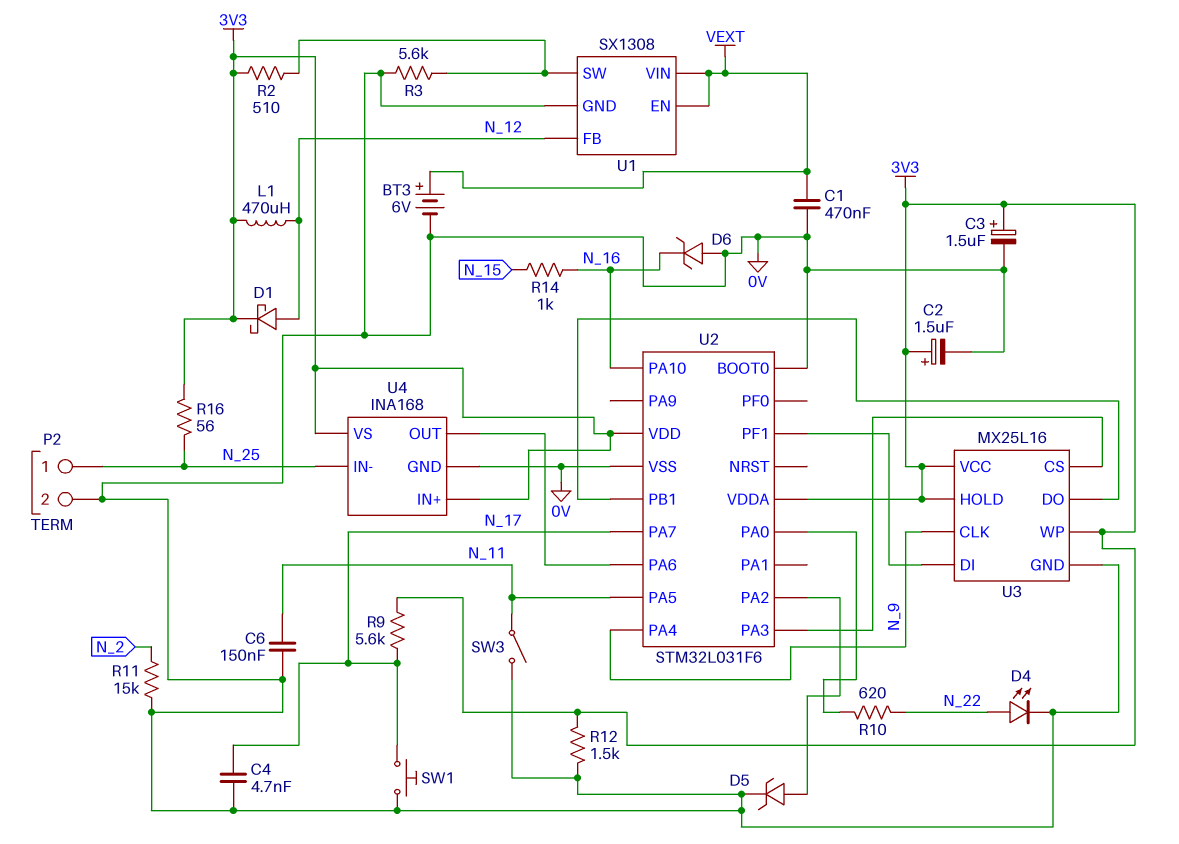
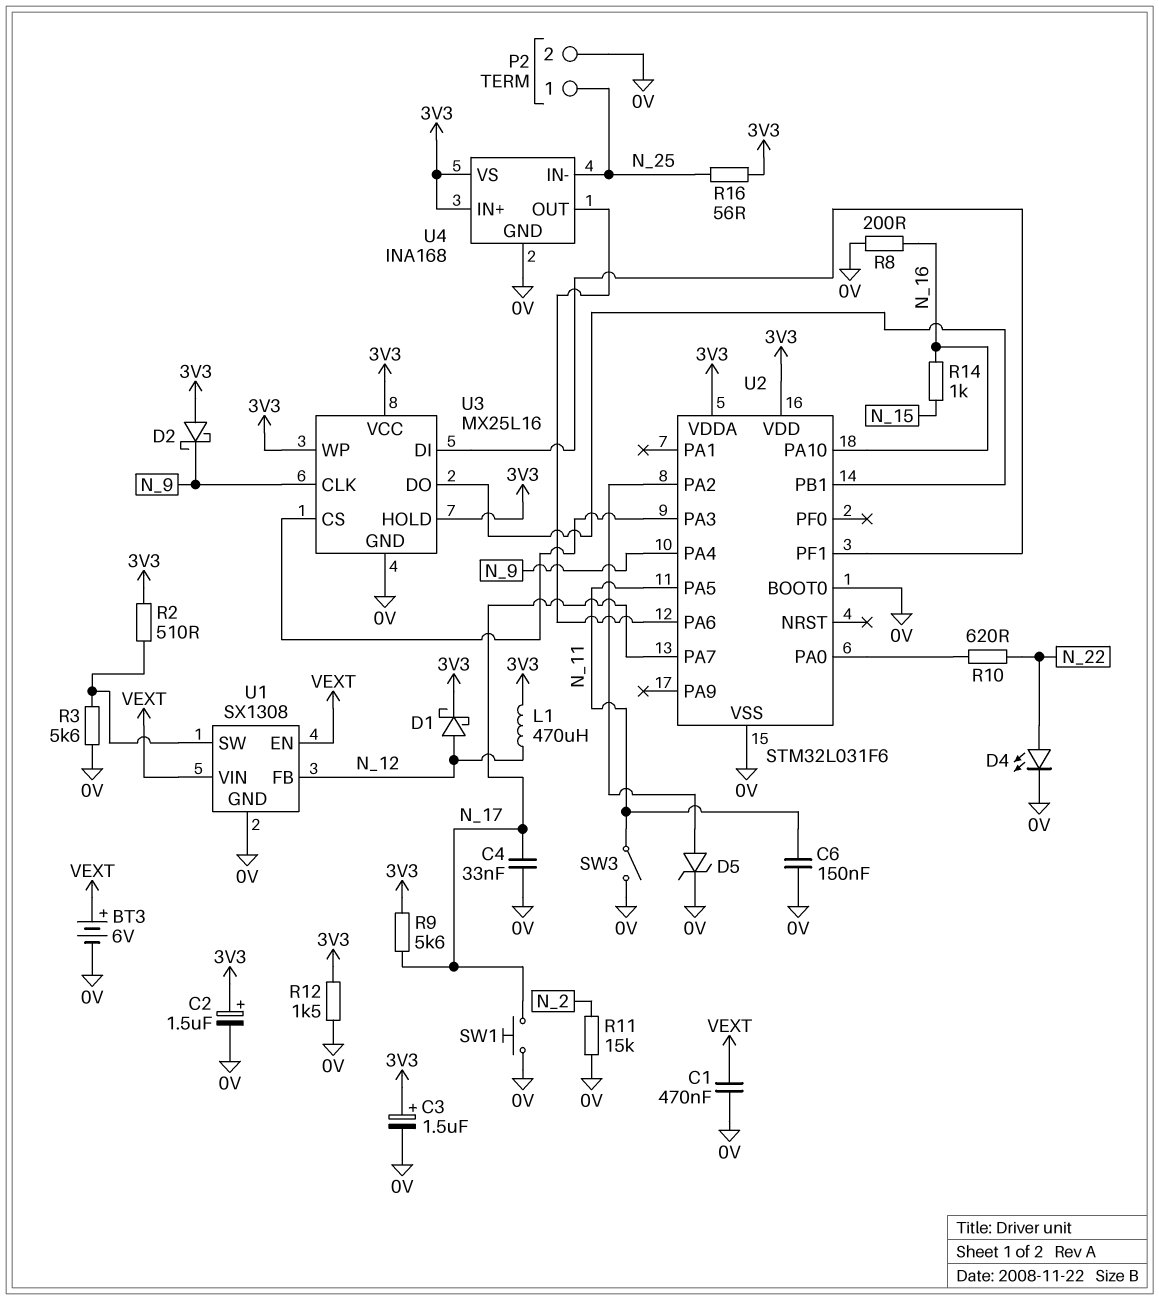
C4: 4.7nF (0V, N_17) -> 33nF (0V, N_17)
D2: none -> schottky (A 3V3, K N_9)
D6: zener (A 0V, K N_16) -> none
R8: none -> 200 (0V, N_16)

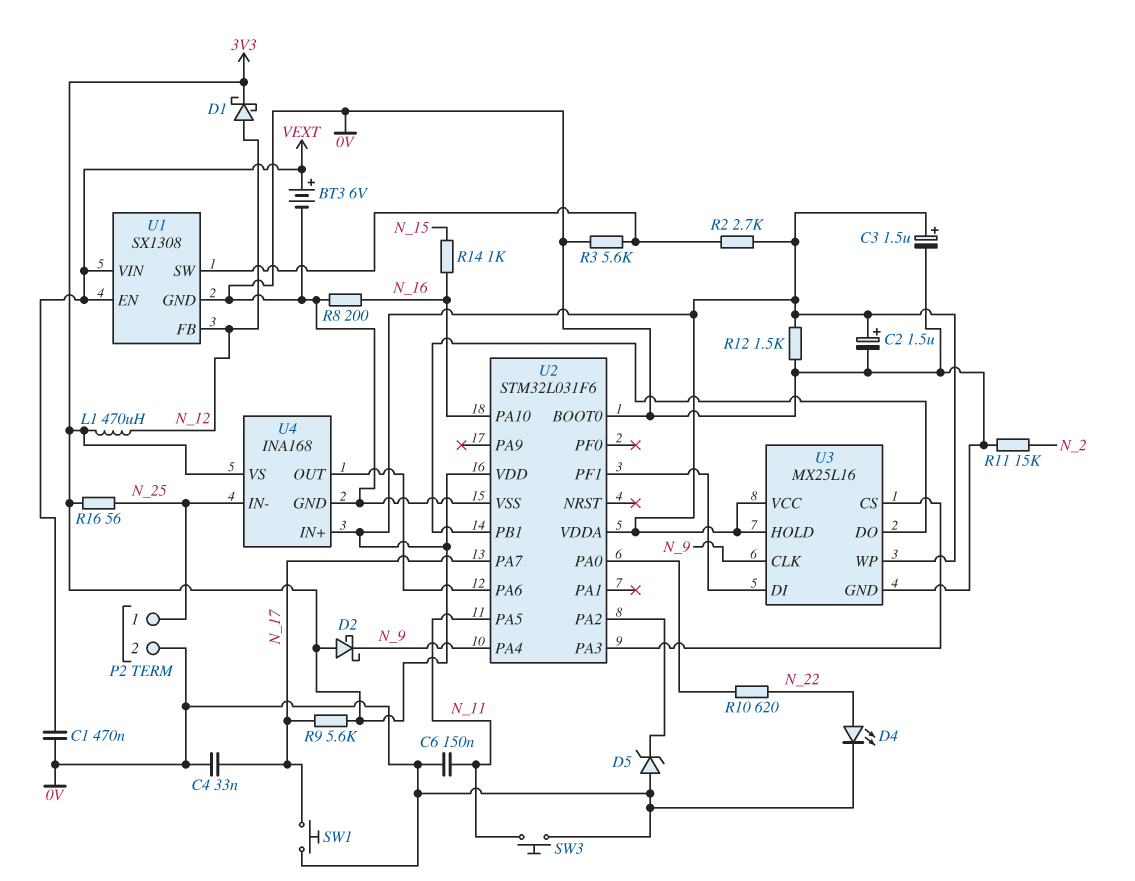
D5: zener (A U2/PA2, K 0V) -> zener (A 0V, K U2/PA2)
R2: 510 (3V3, U1/SW) -> 2.7k (3V3, U1/SW)
SW3: switch (0V, N_11) -> button (0V, N_11)

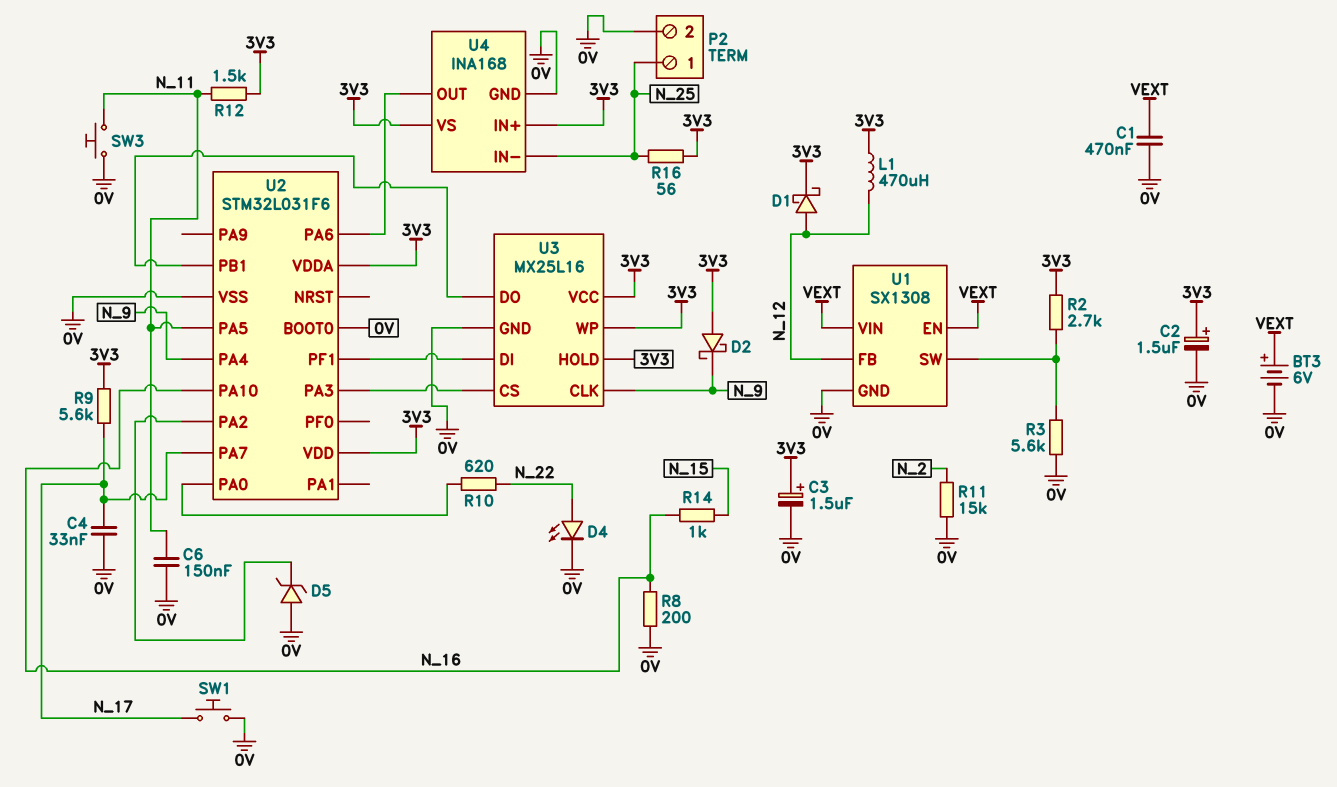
R12: 1.5k (0V, 3V3) -> 1.5k (3V3, N_11)

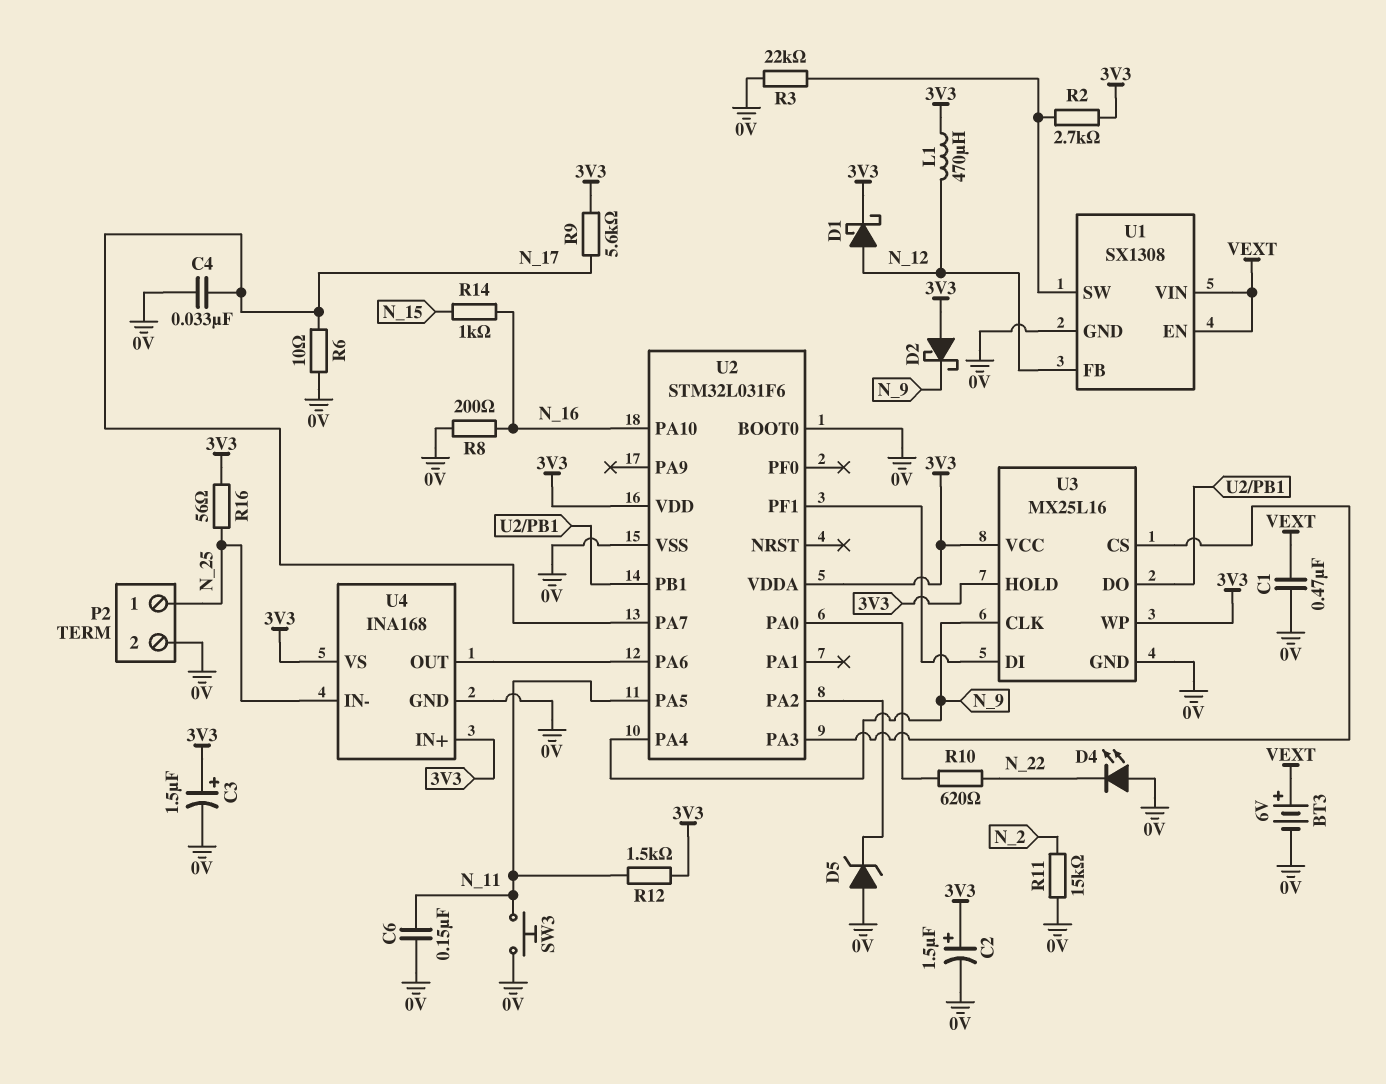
D4: LED (A N_22, K 0V) -> LED (A 0V, K N_22)
R3: 5.6k (0V, U1/SW) -> 22k (0V, U1/SW)
R6: none -> 10 (0V, N_17)
SW1: button (0V, N_17) -> none

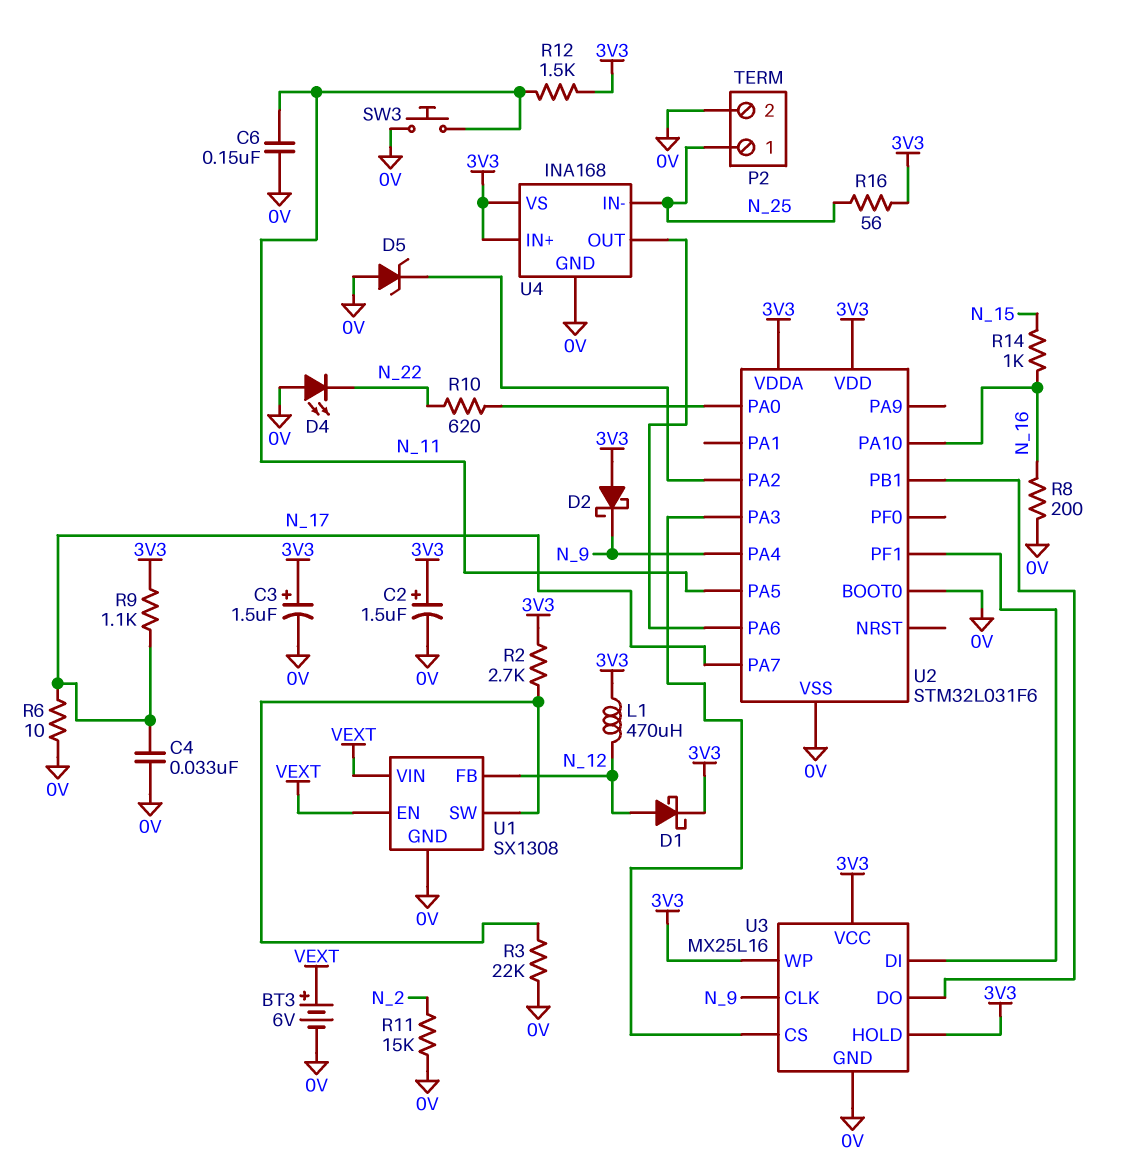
C1: 470nF (0V, VEXT) -> none
R9: 5.6k (3V3, N_17) -> 1.1k (3V3, N_17)

